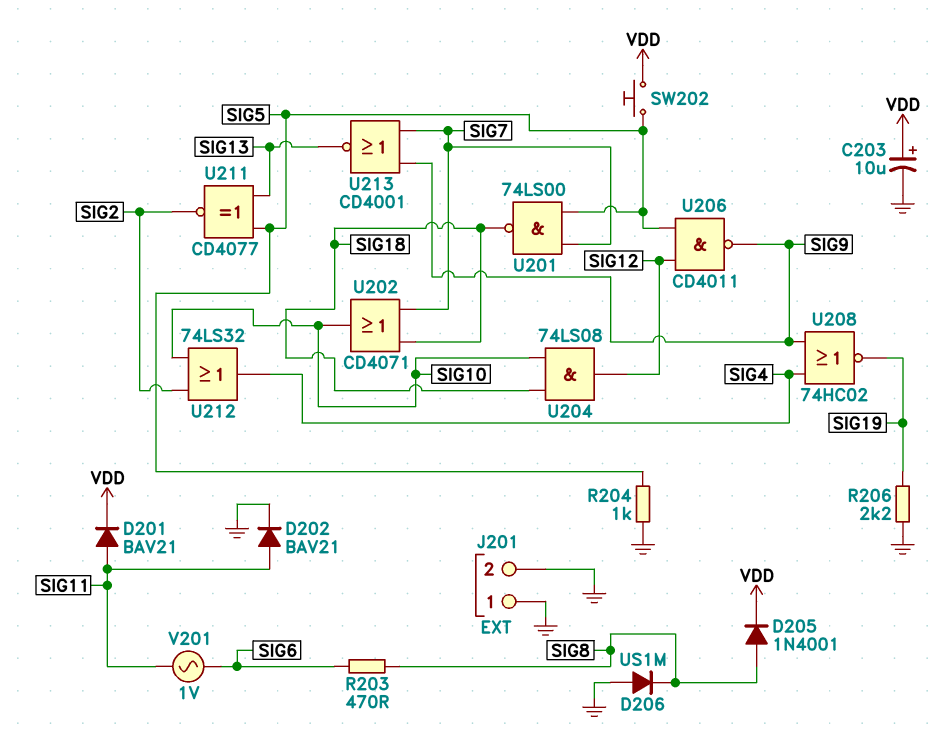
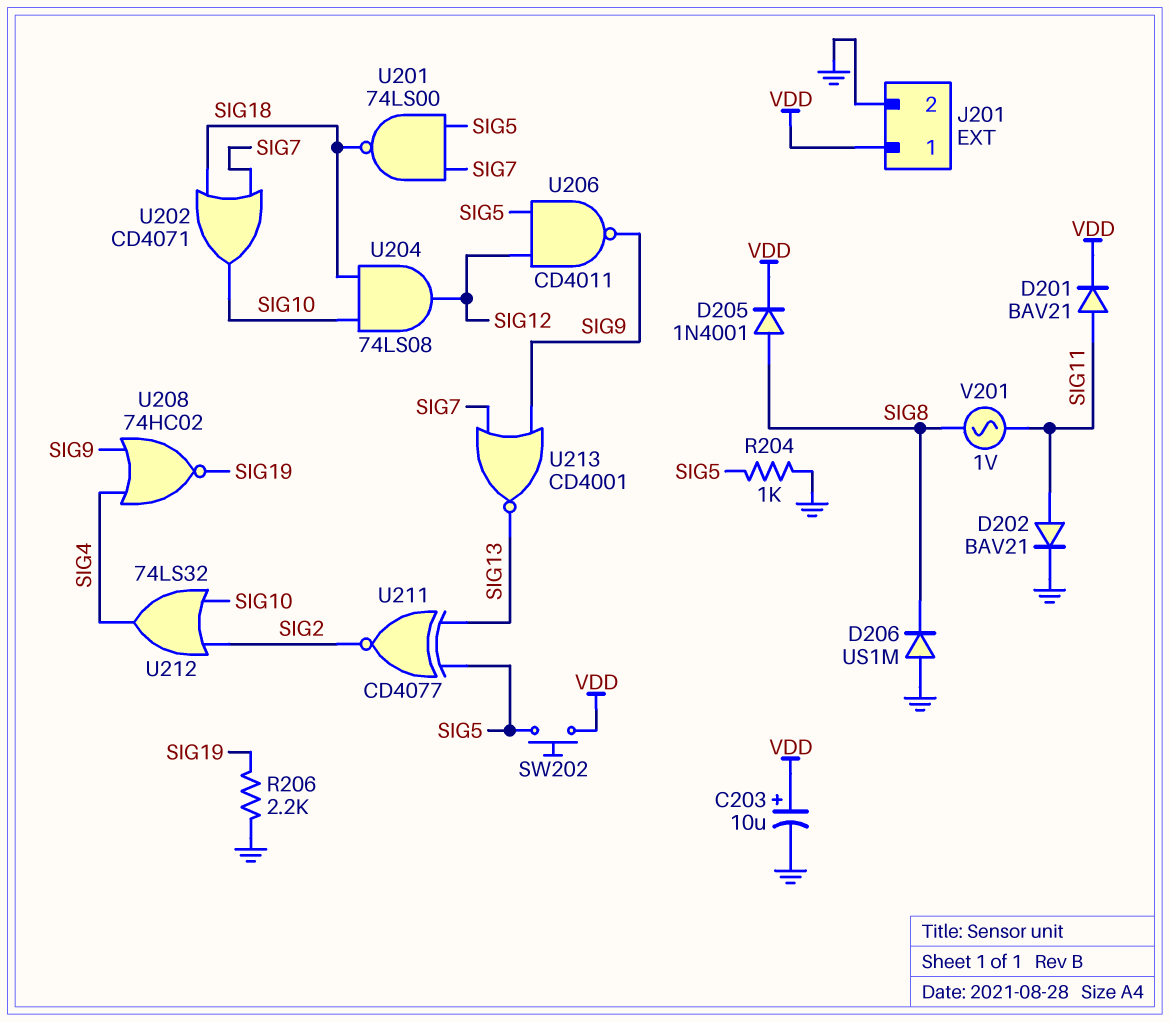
J201 pin 1: GND -> VDD
R203: 470 (SIG6, SIG8) -> none
V201: AC 1V (SIG6, SIG11) -> AC 1V (SIG8, SIG11)

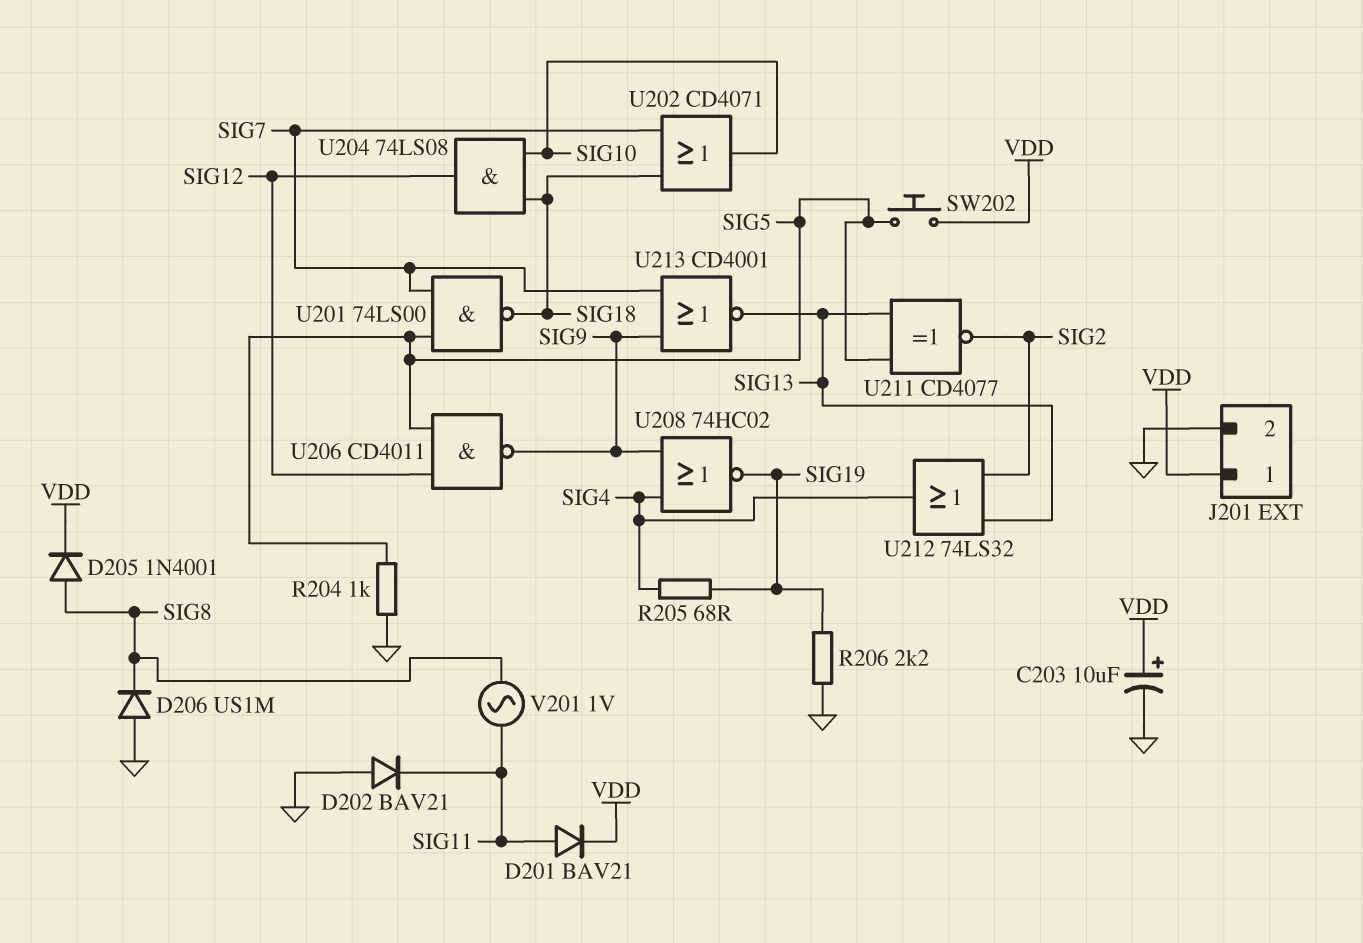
D202: diode BAV21 (A SIG11, K GND) -> diode BAV21 (A GND, K SIG11)
R205: none -> 68 (SIG4, SIG19)
U212: OR 74LS32 (in SIG2, in SIG10, out SIG4) -> OR 74LS32 (in SIG2, in SIG13, out SIG4)

